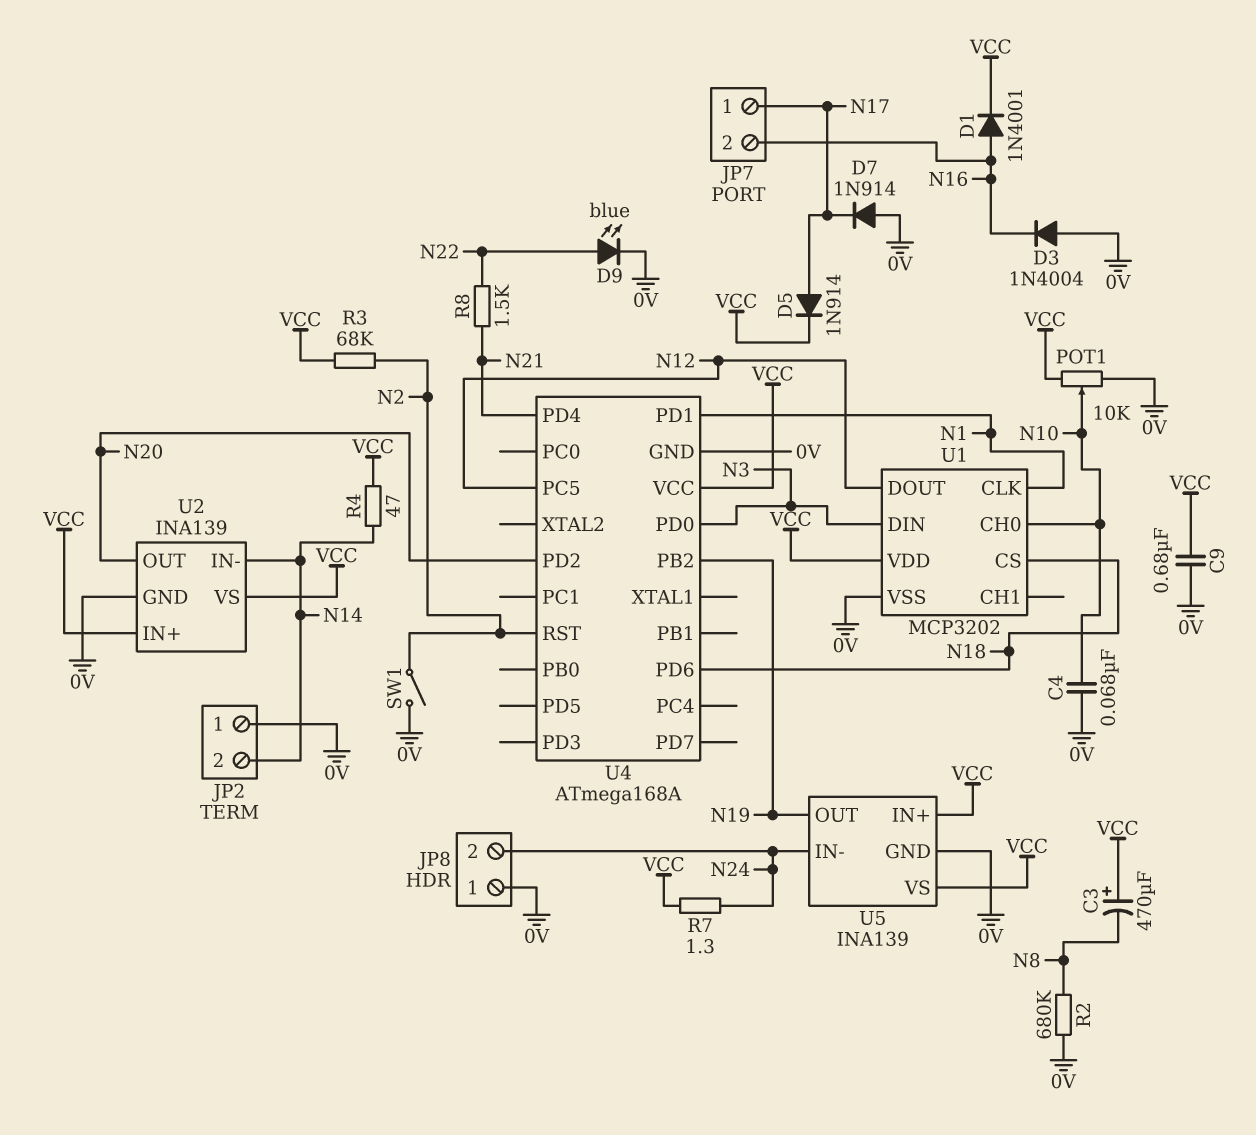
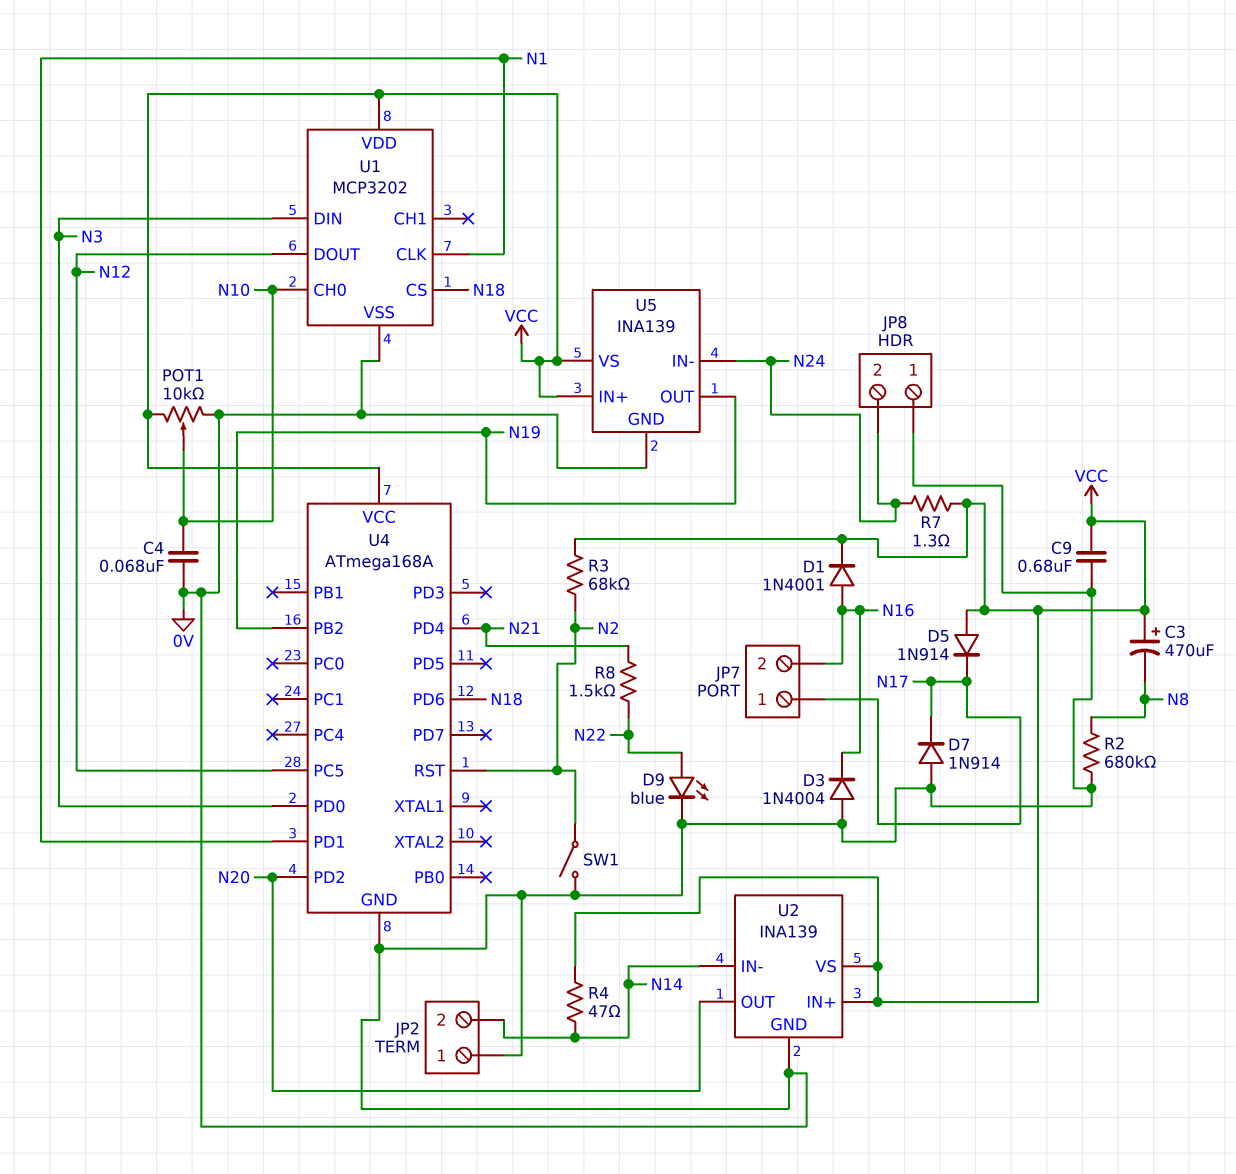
D5: diode 1N914 (A N17, K VCC) -> diode 1N914 (A VCC, K N17)

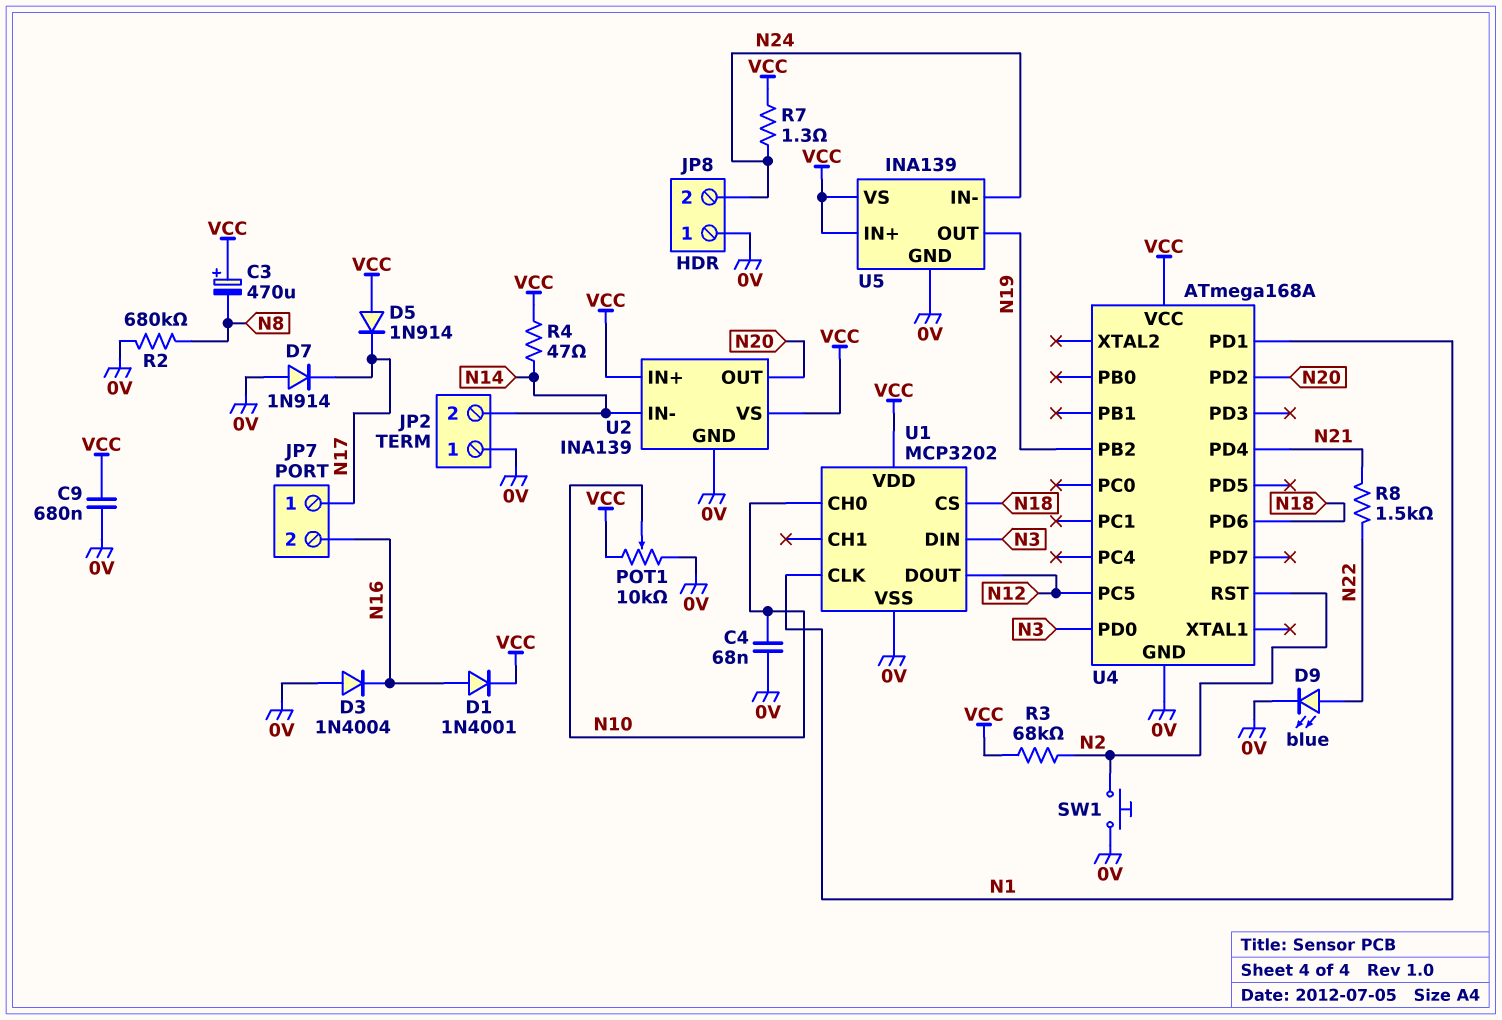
SW1: switch (0V, N2) -> button (0V, N2)

